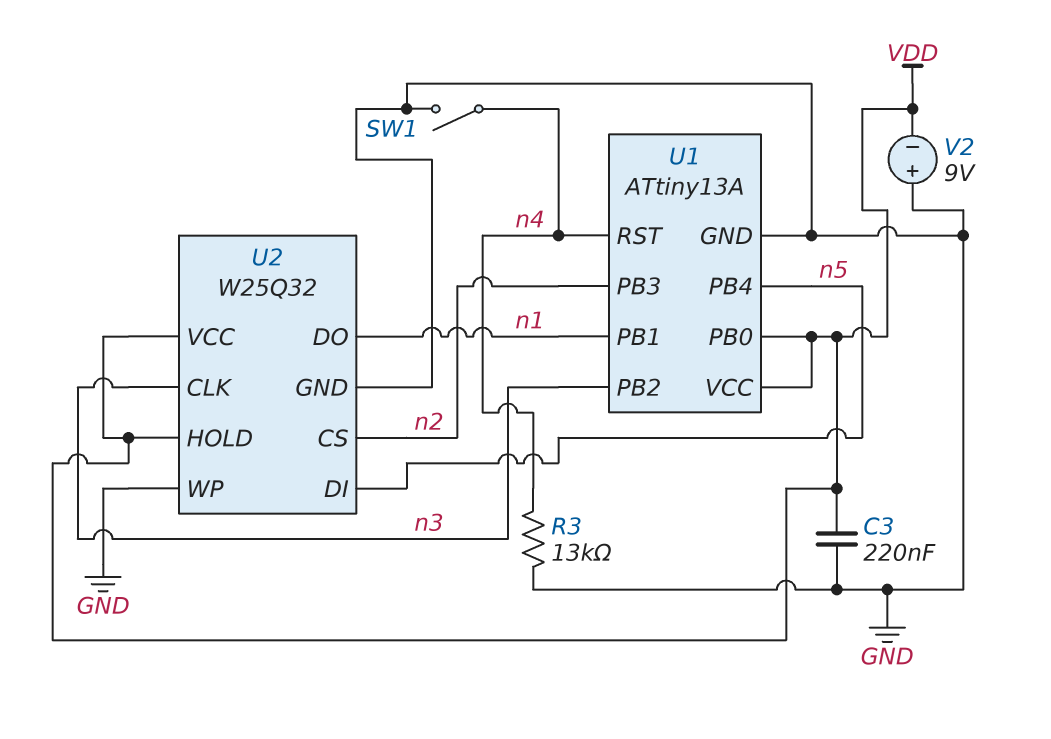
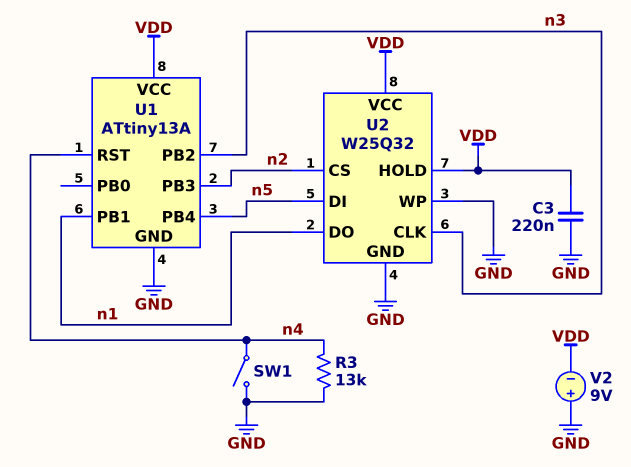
U1 pin PB0: VDD -> none

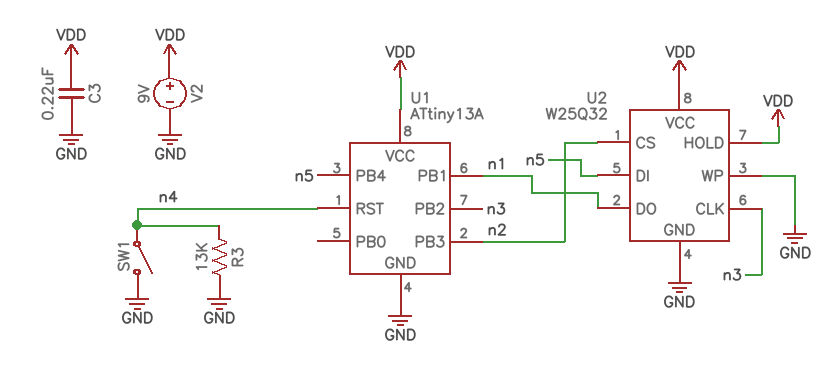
V2: 9V (plus GND, minus VDD) -> 9V (plus VDD, minus GND)

